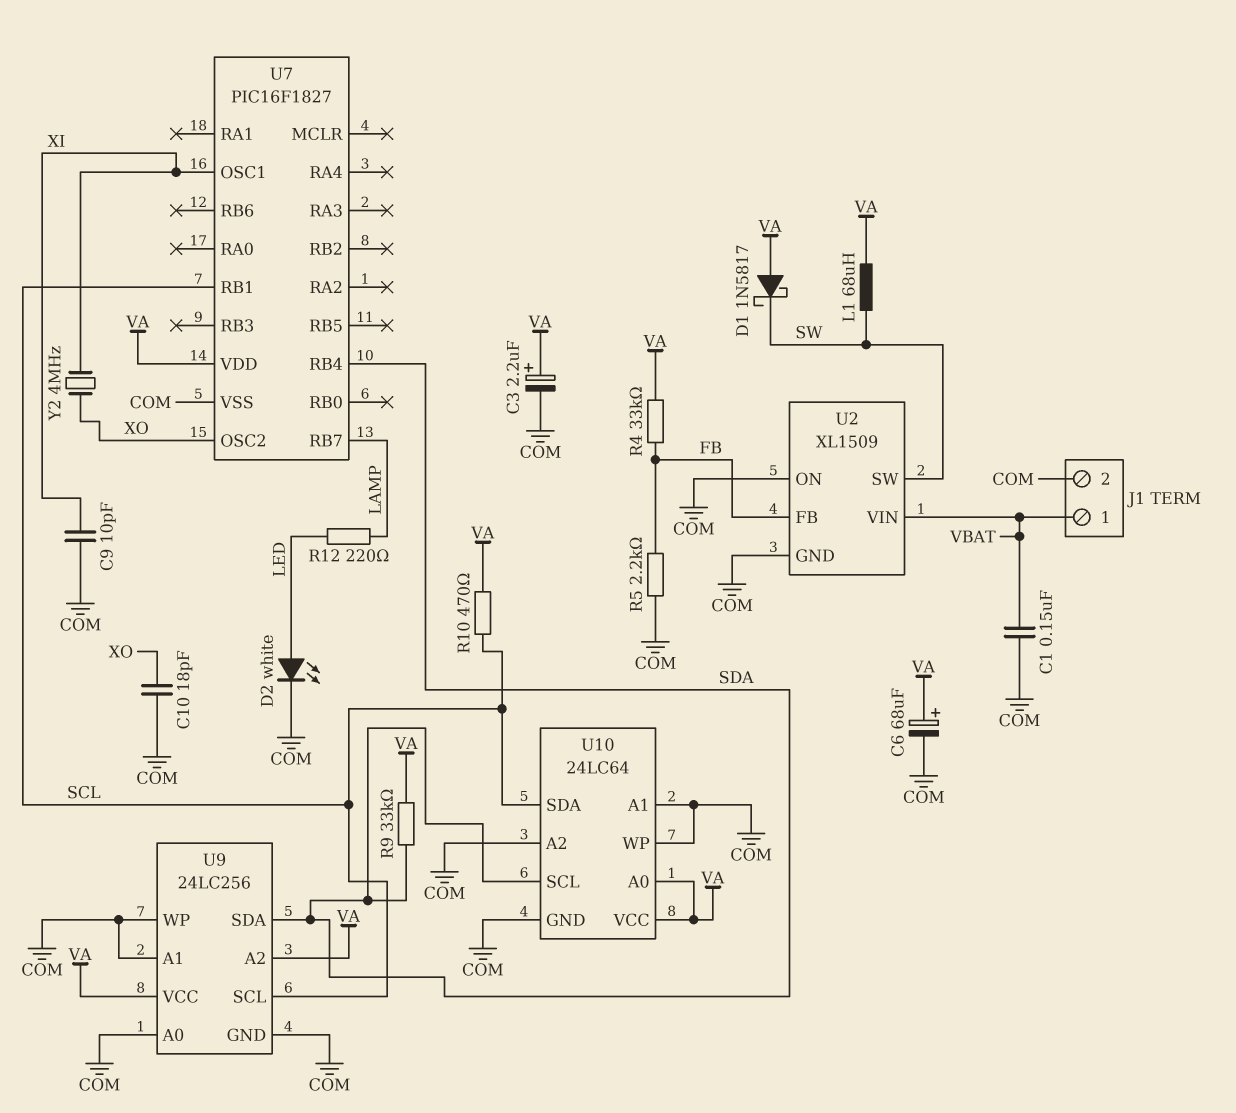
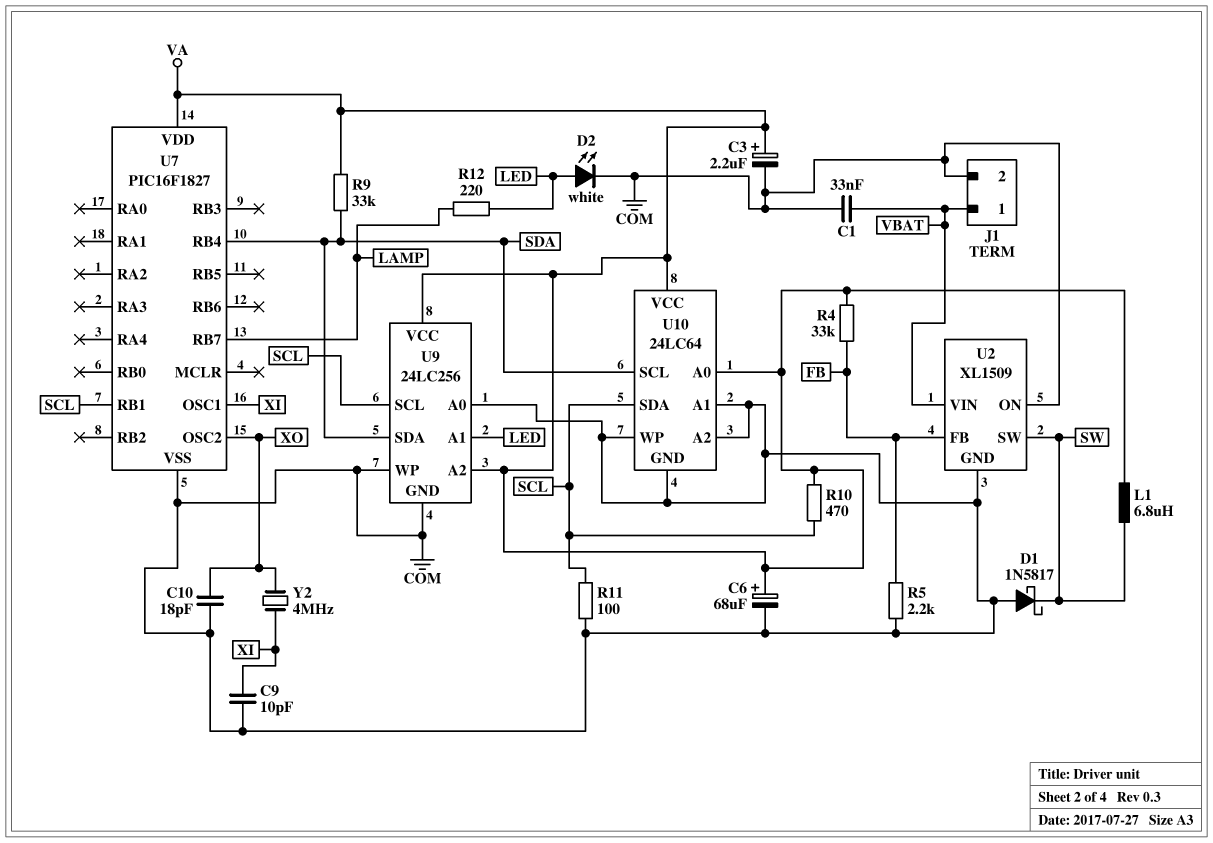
C1: 150nF (COM, VBAT) -> 33nF (COM, VBAT)
D1: schottky 1N5817 (A VA, K SW) -> schottky 1N5817 (A COM, K SW)
L1: 68uH (SW, VA) -> 6.8uH (SW, VA)
R11: none -> 100 (COM, SCL)
U9 pin A1: COM -> LED

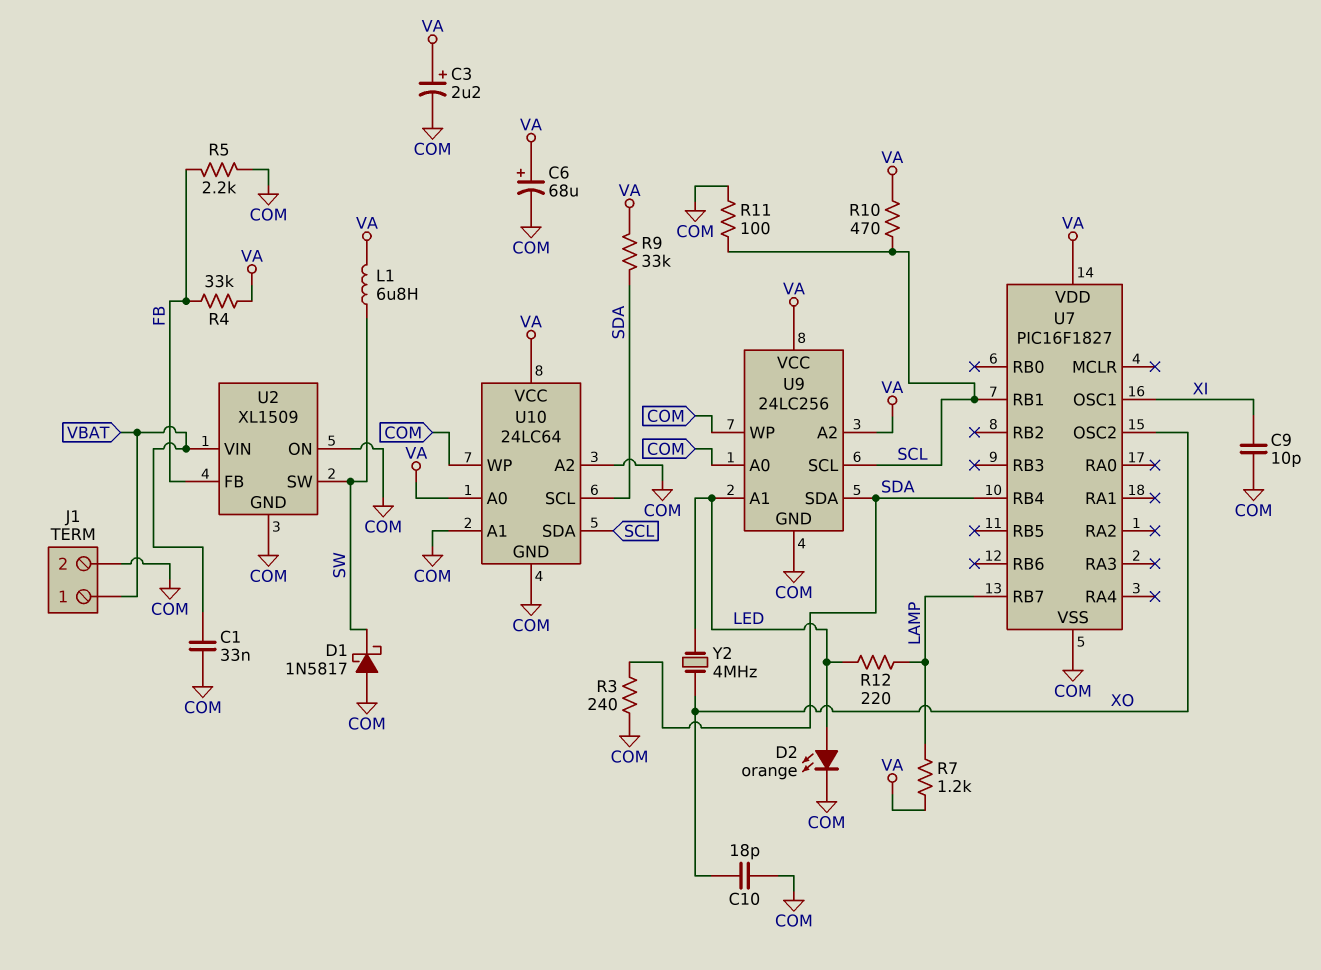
D2: LED white (A LED, K COM) -> LED orange (A LED, K COM)
R3: none -> 240 (COM, SDA)
R7: none -> 1.2k (LAMP, VA)
Y2: 4MHz (XI, XO) -> 4MHz (LED, XO)

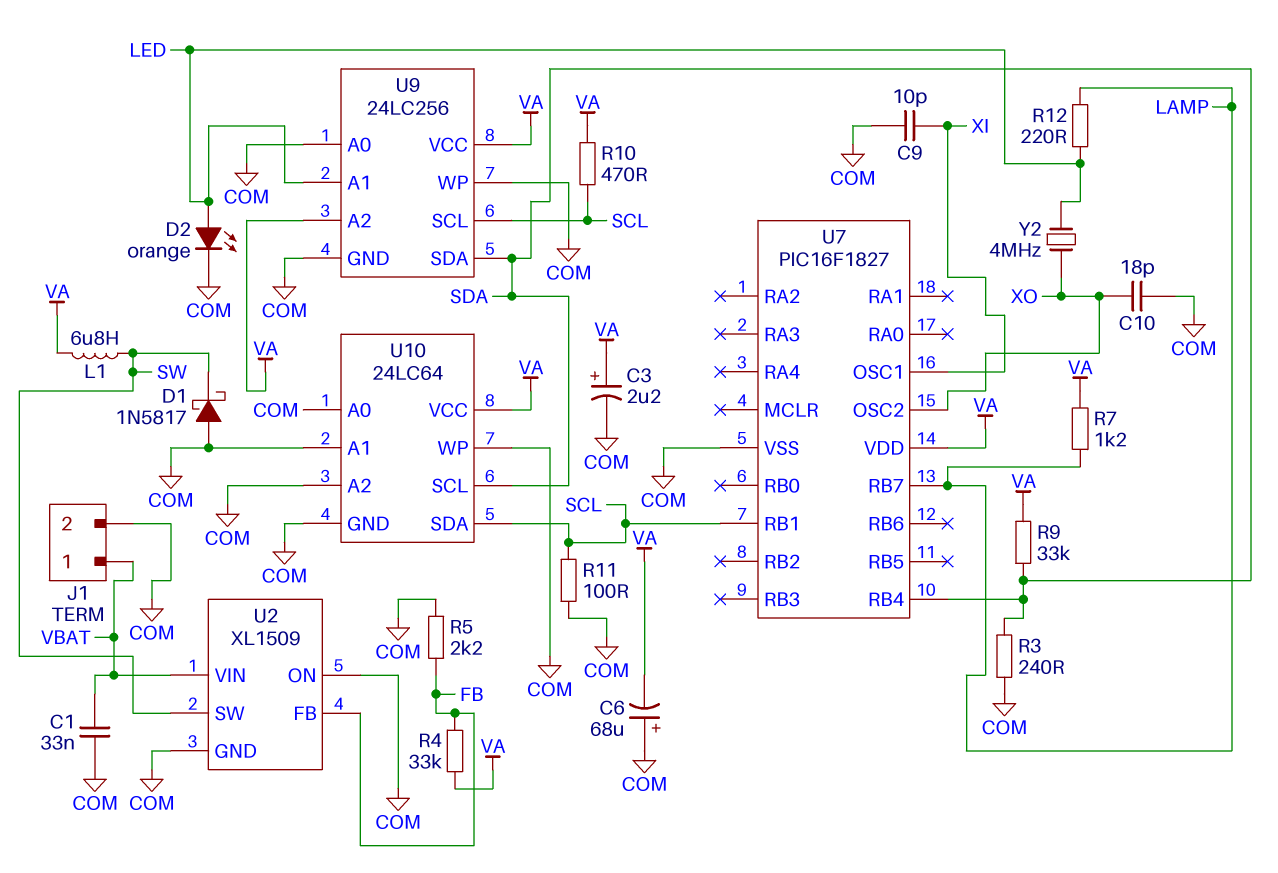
C6: 68uF (plus VA, minus COM) -> 68uF (plus COM, minus VA)
U10 pin A0: VA -> COM

